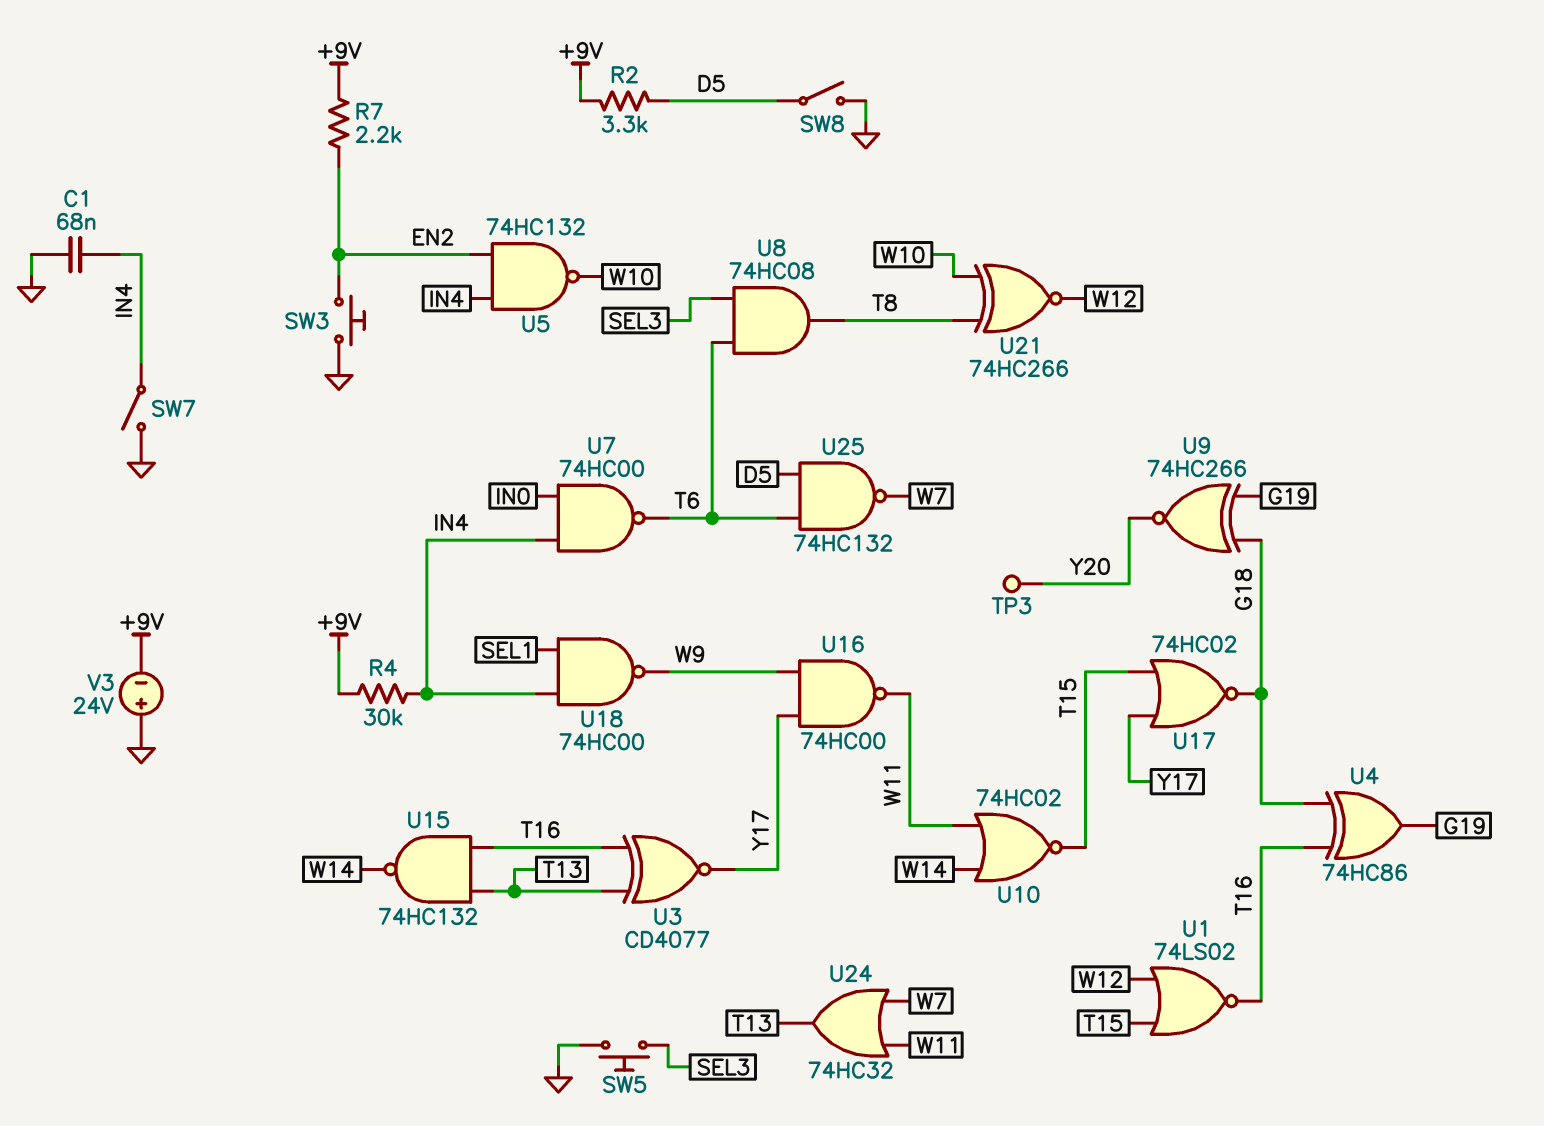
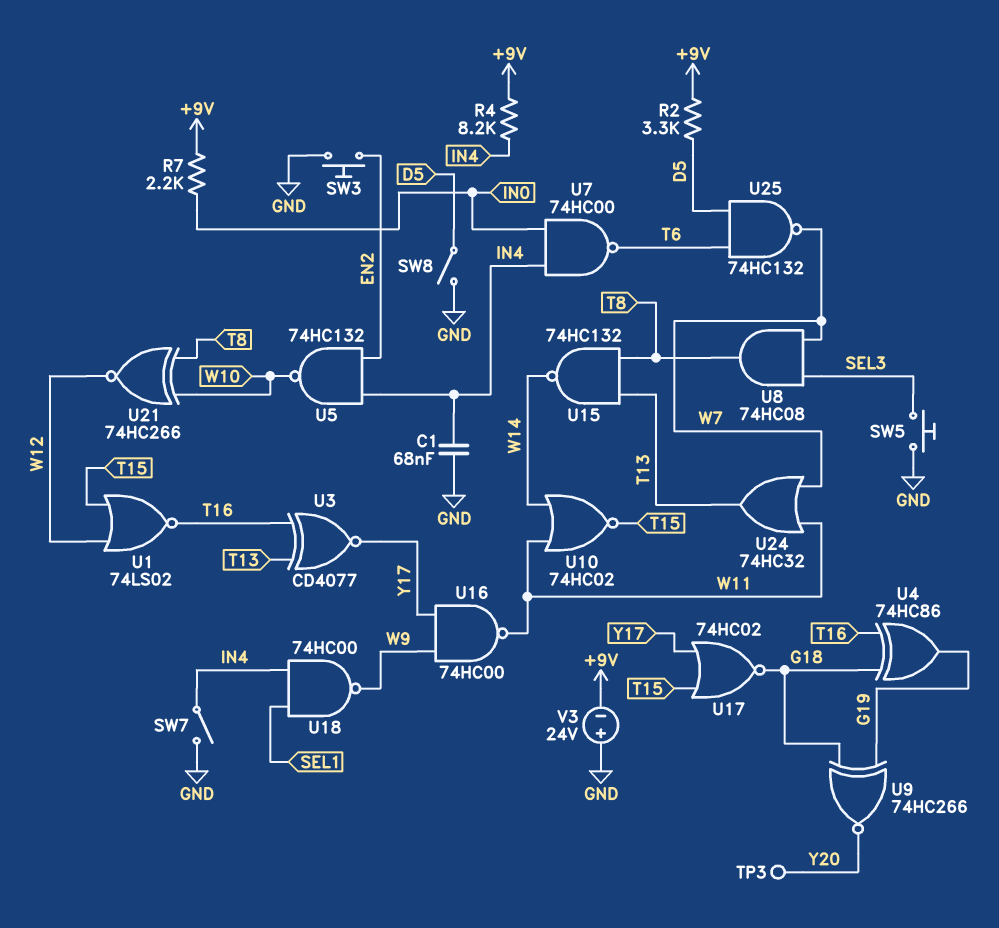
R4: 30k (+9V, IN4) -> 8.2k (+9V, IN4)
R7: 2.2k (+9V, EN2) -> 2.2k (+9V, IN0)
U8: AND 74HC08 (in SEL3, in T6, out T8) -> AND 74HC08 (in SEL3, in W7, out T8)
U15: NAND 74HC132 (in T13, in T16, out W14) -> NAND 74HC132 (in T8, in T13, out W14)

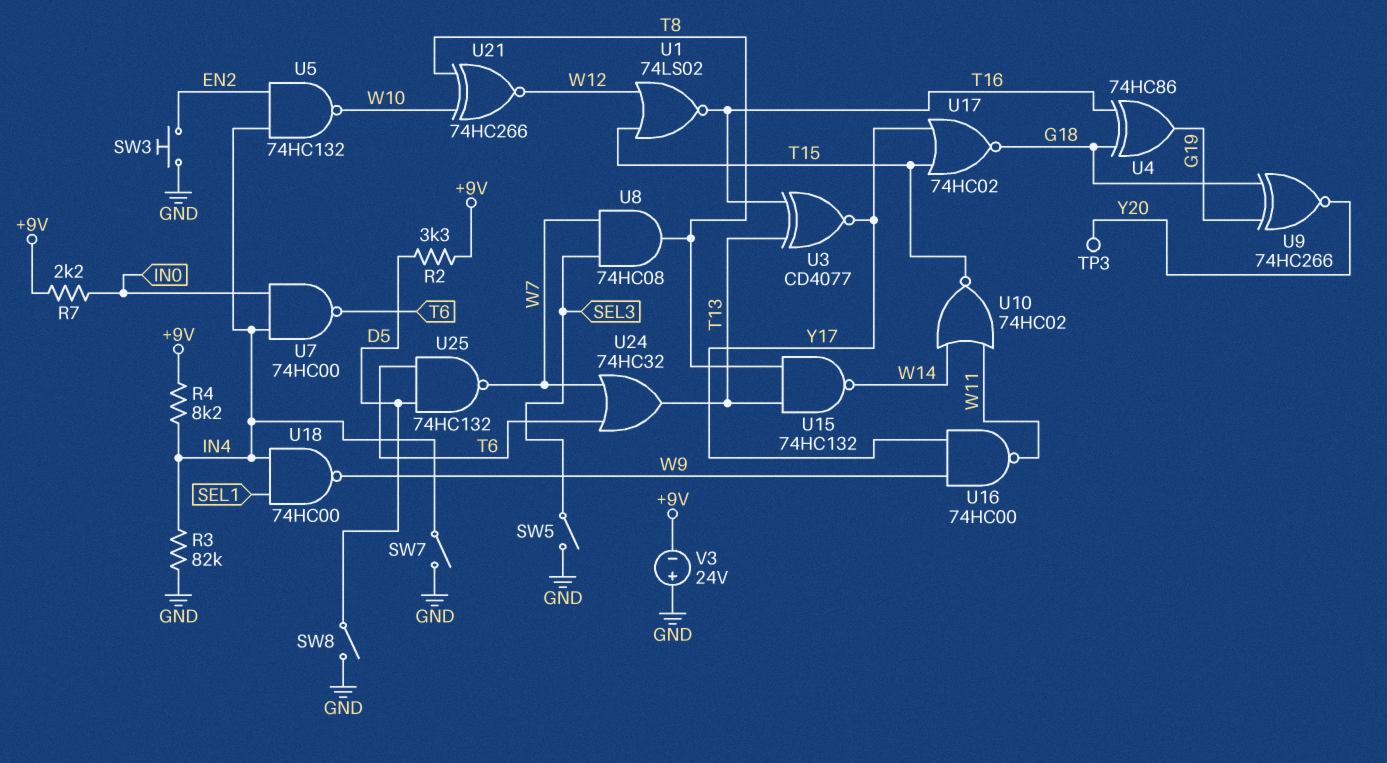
C1: 68nF (GND, IN4) -> none
R3: none -> 82k (GND, IN4)
SW5: button (GND, SEL3) -> switch (GND, SEL3)
U24: OR 74HC32 (in W7, in W11, out T13) -> OR 74HC32 (in T6, in W7, out T13)

